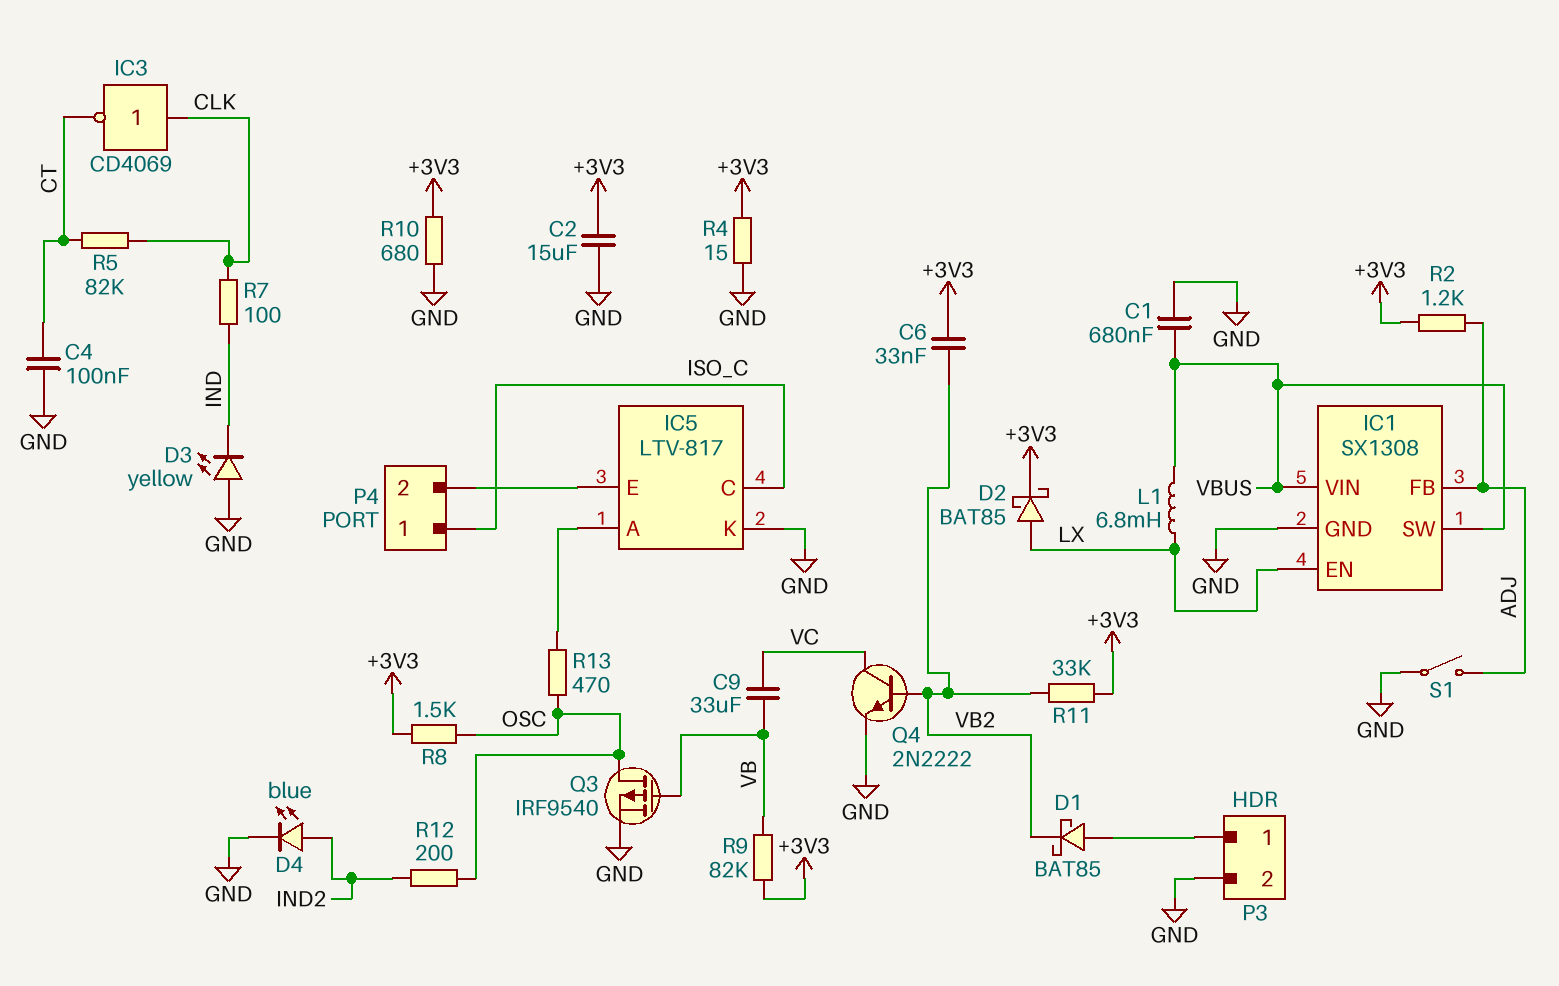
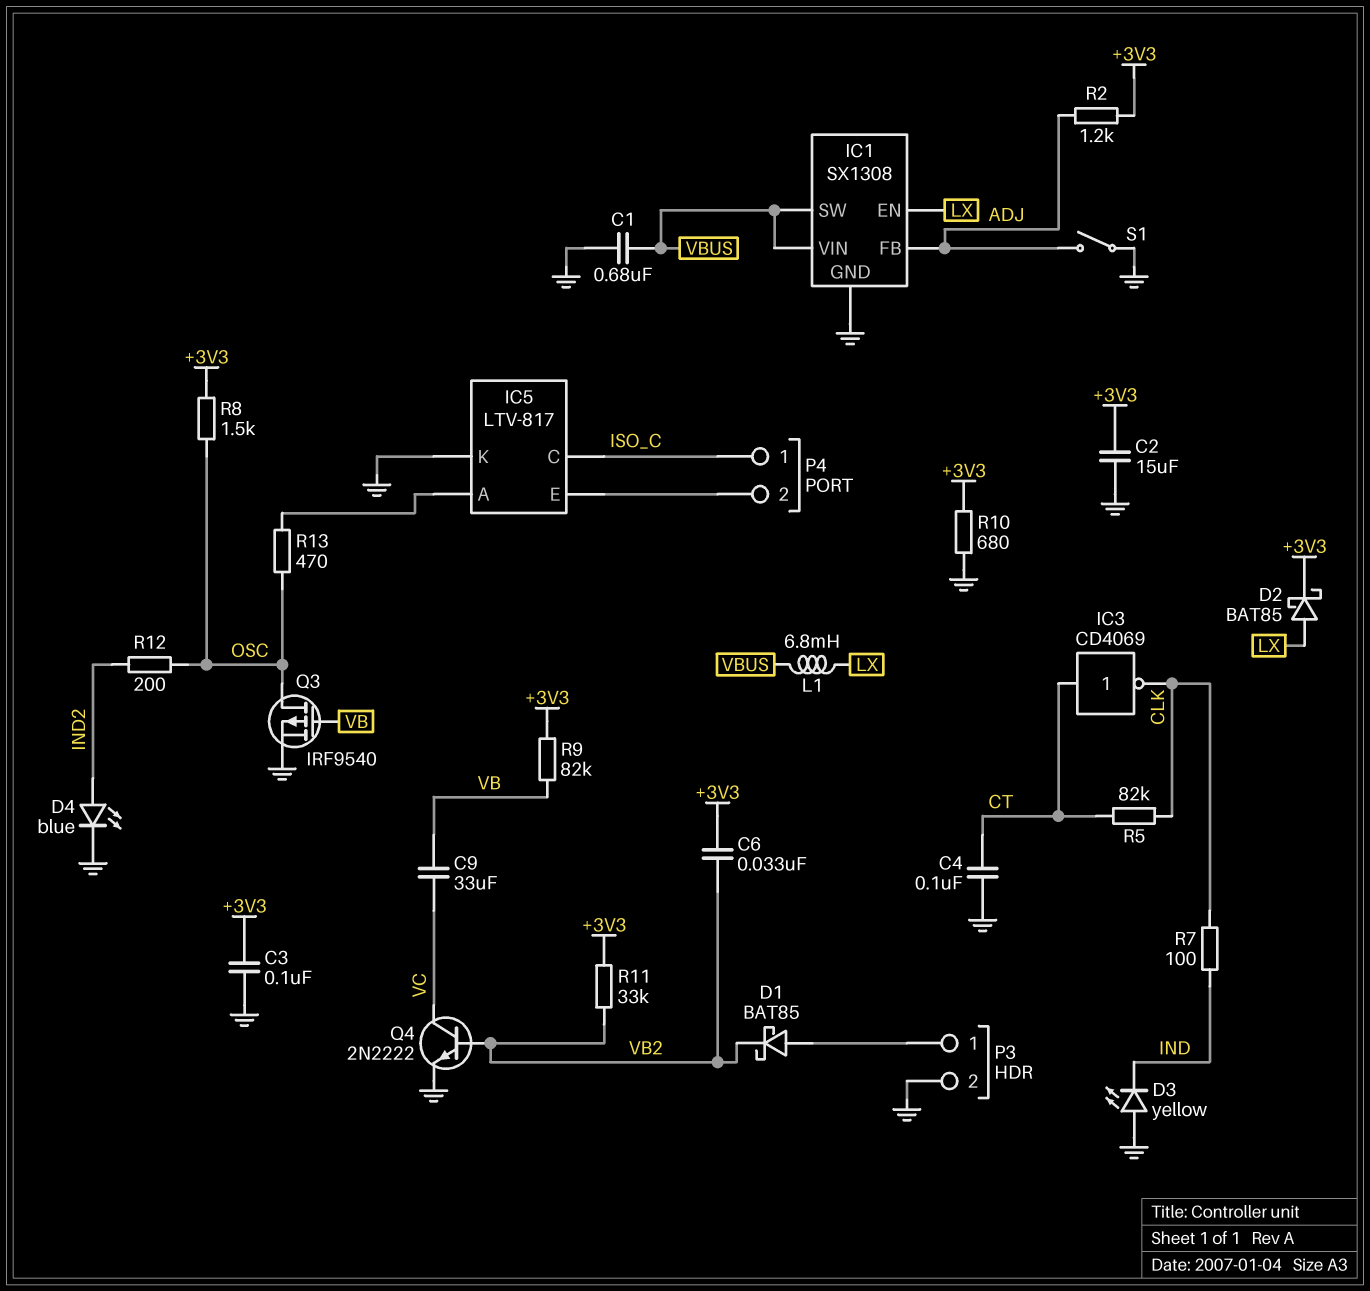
C3: none -> 100nF (+3V3, GND)
IC3: NOT CD4069 (in CLK, out CT) -> NOT CD4069 (in CT, out CLK)
R4: 15 (+3V3, GND) -> none

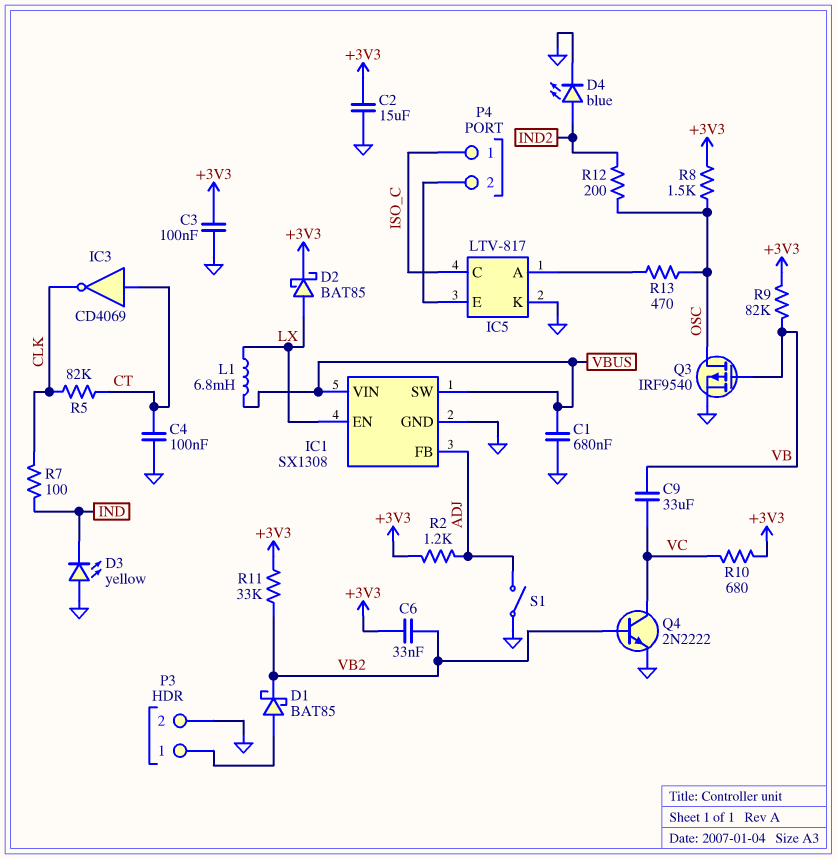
R10: 680 (+3V3, GND) -> 680 (+3V3, VC)

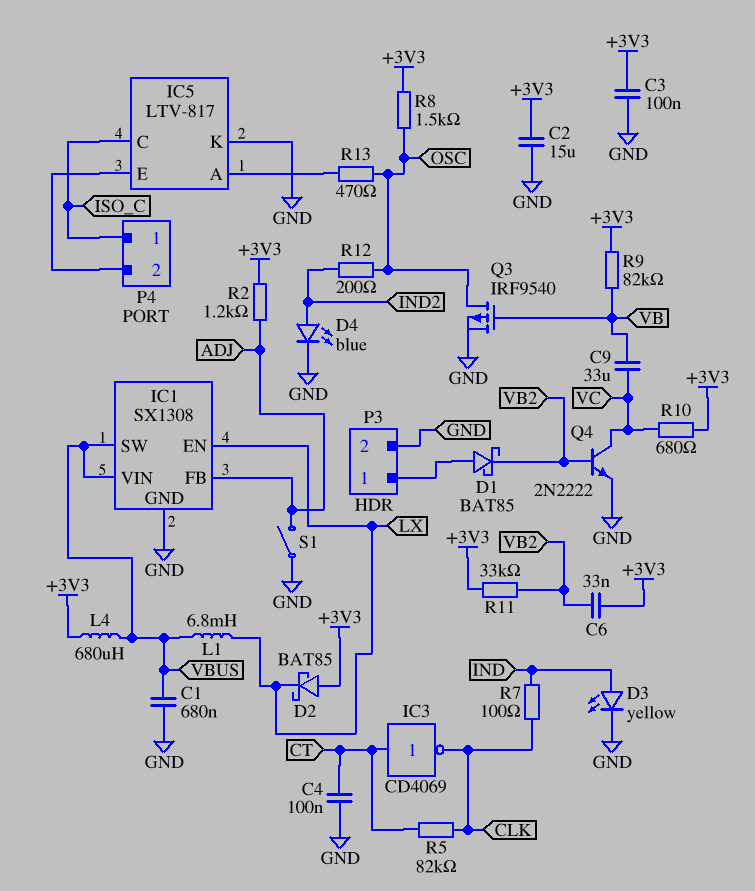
D2: schottky BAT85 (A LX, K +3V3) -> schottky BAT85 (A +3V3, K LX)
D3: LED yellow (A GND, K IND) -> LED yellow (A IND, K GND)
L4: none -> 680uH (+3V3, VBUS)

